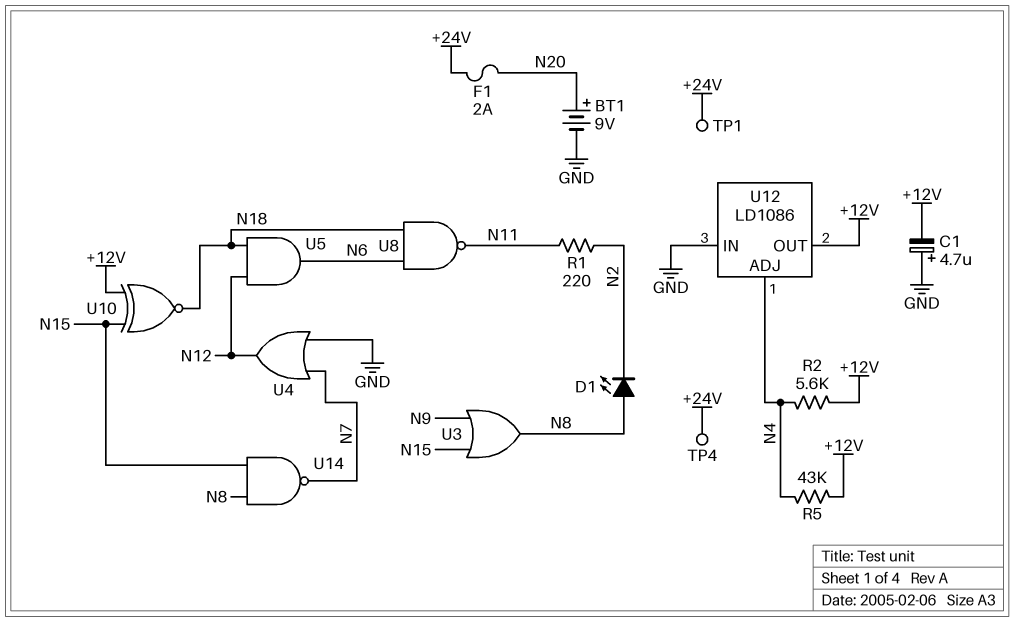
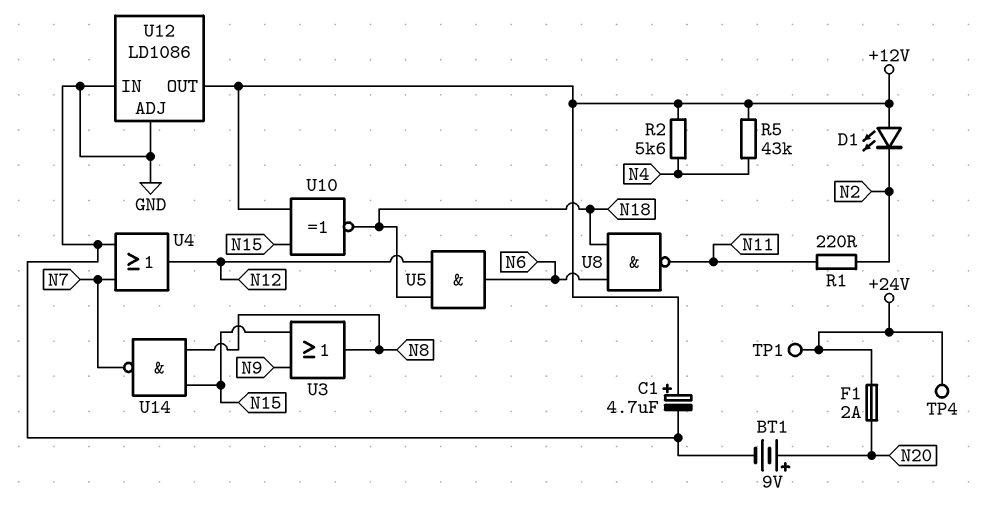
C1: 4.7uF (plus GND, minus +12V) -> 4.7uF (plus +12V, minus GND)
D1: LED (A N8, K N2) -> LED (A +12V, K N2)
U12 pin ADJ: N4 -> GND

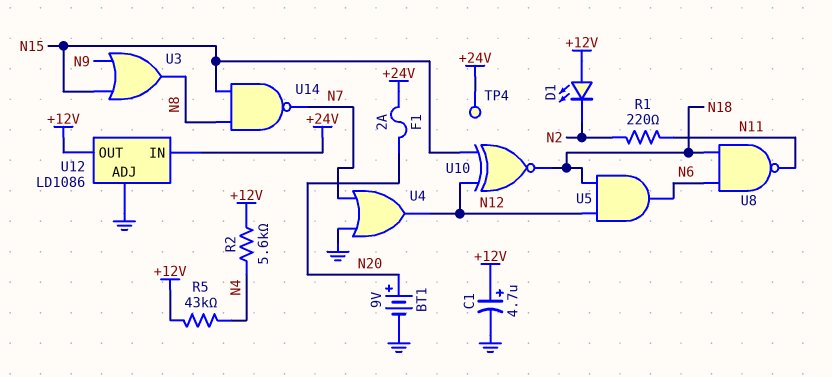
TP1: test point (+24V) -> none
U10: XNOR (in +12V, in N15, out N18) -> XNOR (in N12, in N15, out N18)
U12 pin IN: GND -> +24V

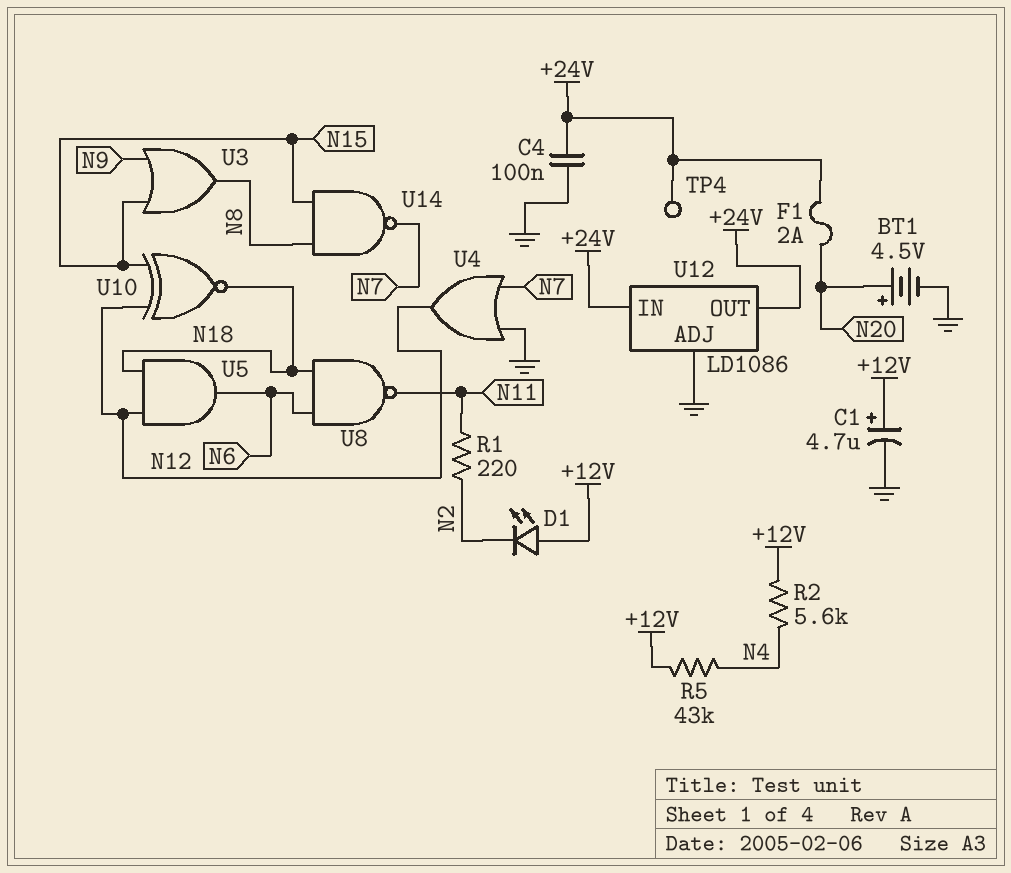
BT1: 9V (plus N20, minus GND) -> 4.5V (plus N20, minus GND)
C4: none -> 100nF (+24V, GND)
U12 pin OUT: +12V -> +24V

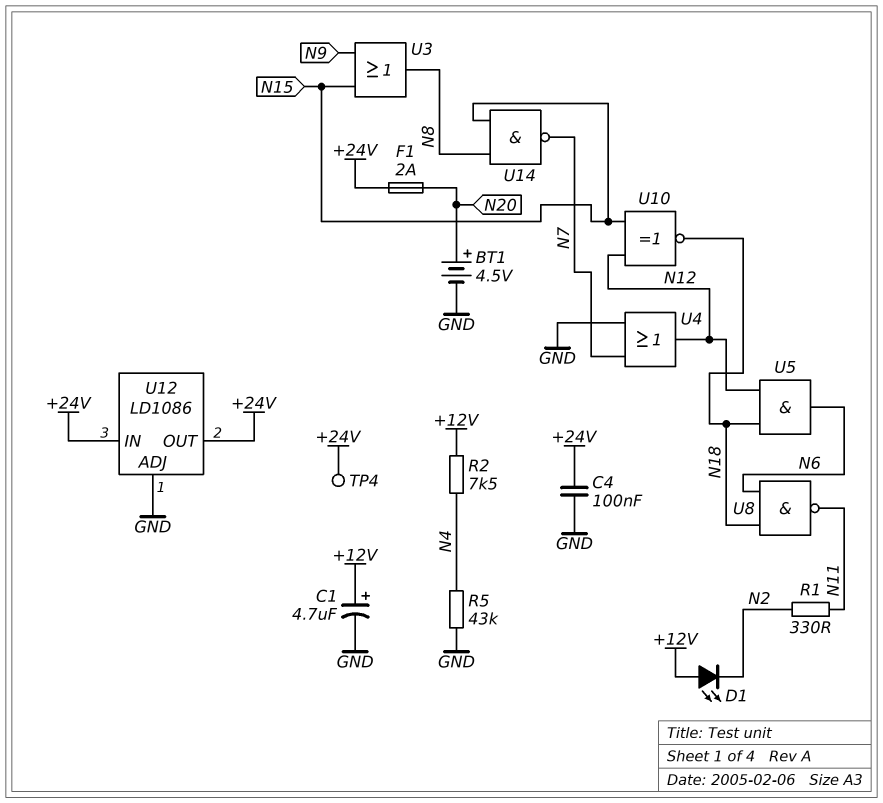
R1: 220 (N2, N11) -> 330 (N2, N11)
R2: 5.6k (+12V, N4) -> 7.5k (+12V, N4)
R5: 43k (+12V, N4) -> 43k (GND, N4)

